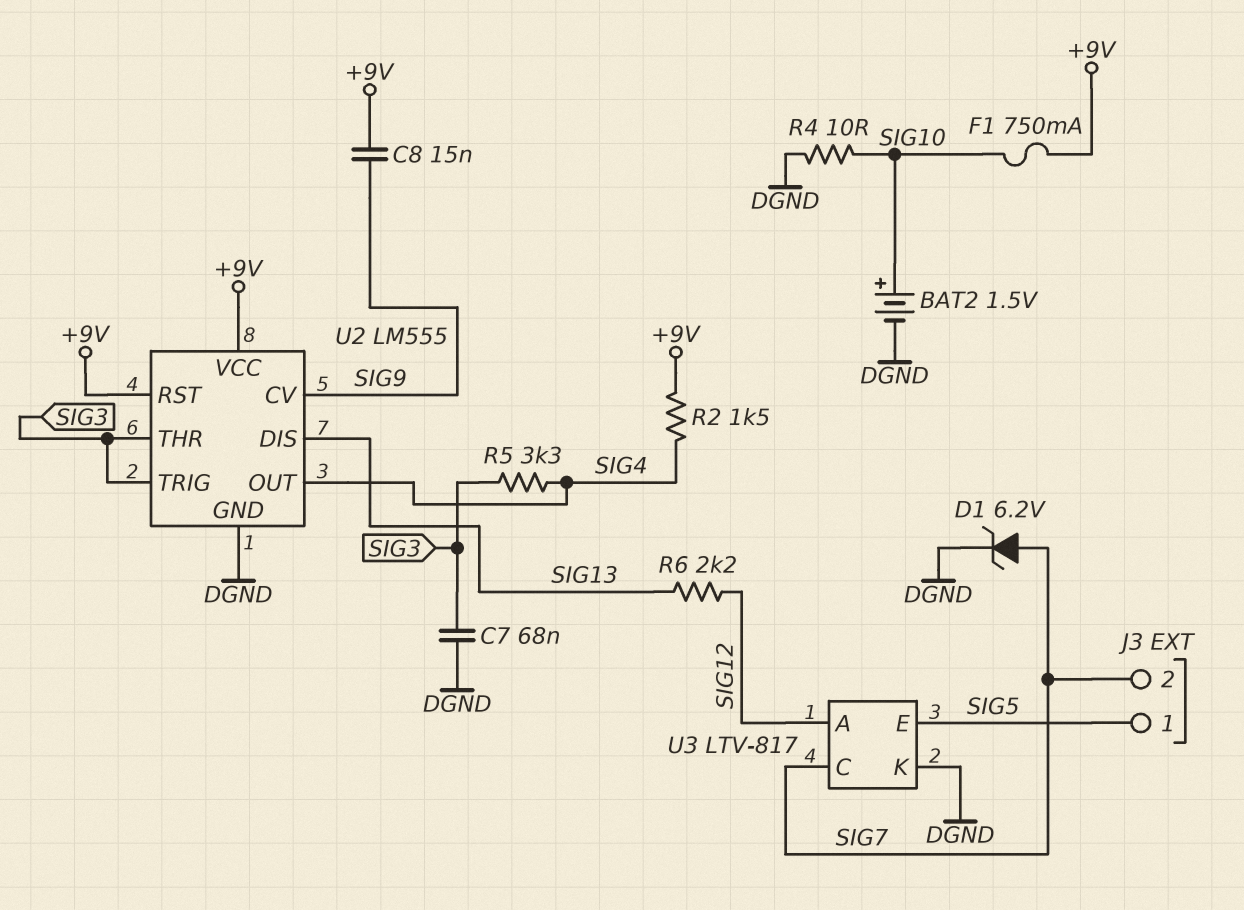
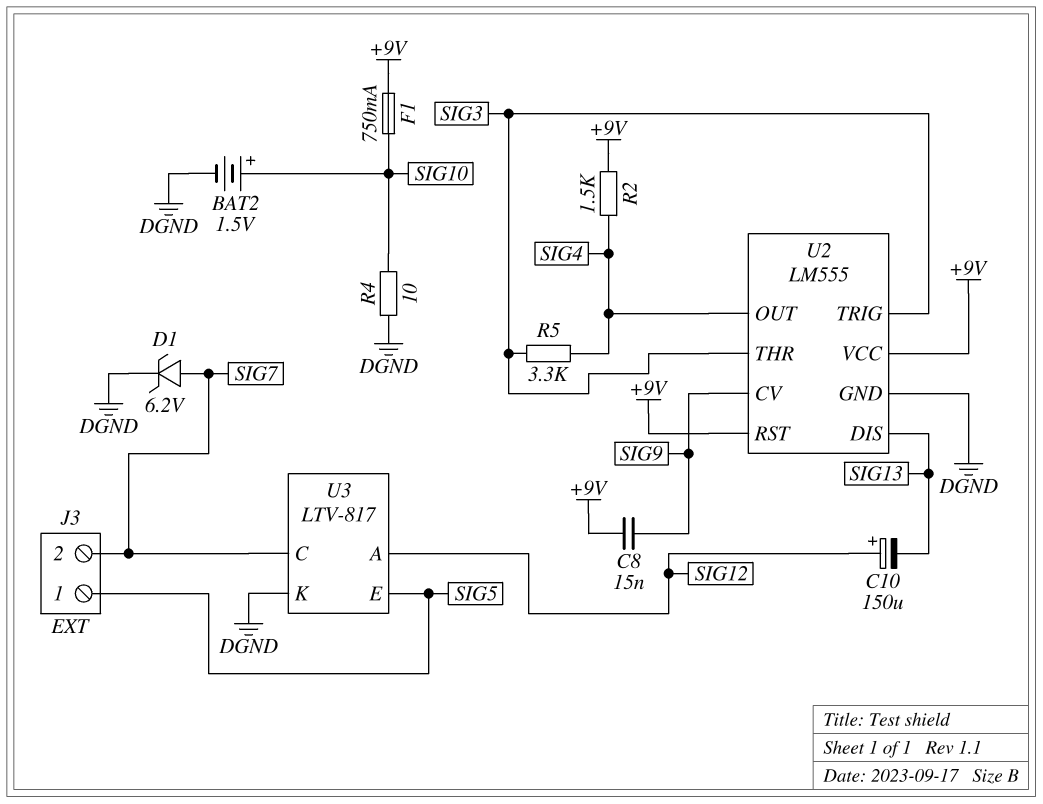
C7: 68nF (DGND, SIG3) -> none
C10: none -> 150uF (plus SIG12, minus SIG13)
R6: 2.2k (SIG12, SIG13) -> none

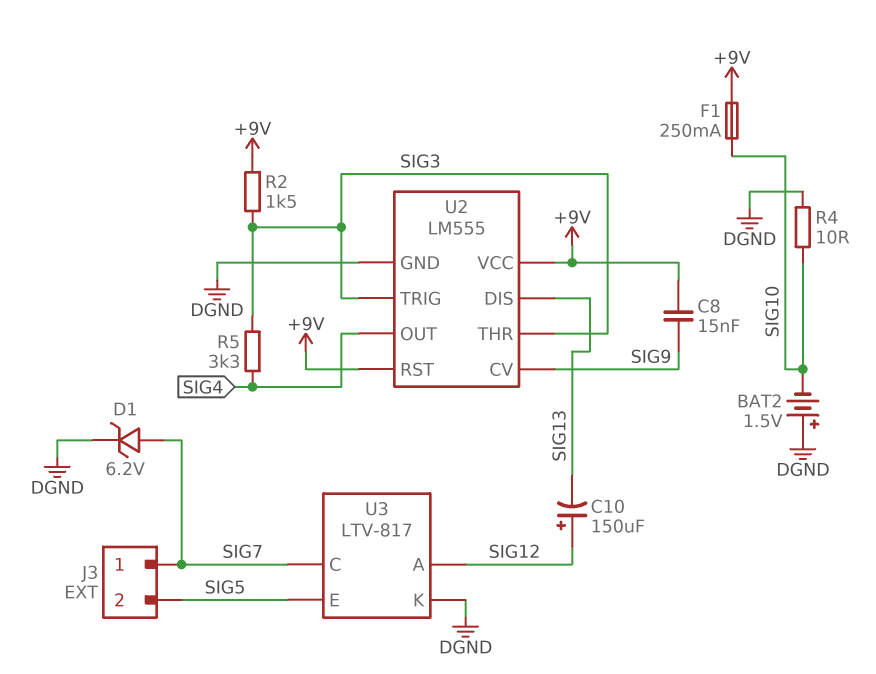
BAT2: 1.5V (plus SIG10, minus DGND) -> 1.5V (plus DGND, minus SIG10)
F1: 750mA (+9V, SIG10) -> 250mA (+9V, SIG10)
J3 pin 1: SIG5 -> SIG7
J3 pin 2: SIG7 -> SIG5
R2: 1.5k (+9V, SIG4) -> 1.5k (+9V, SIG3)

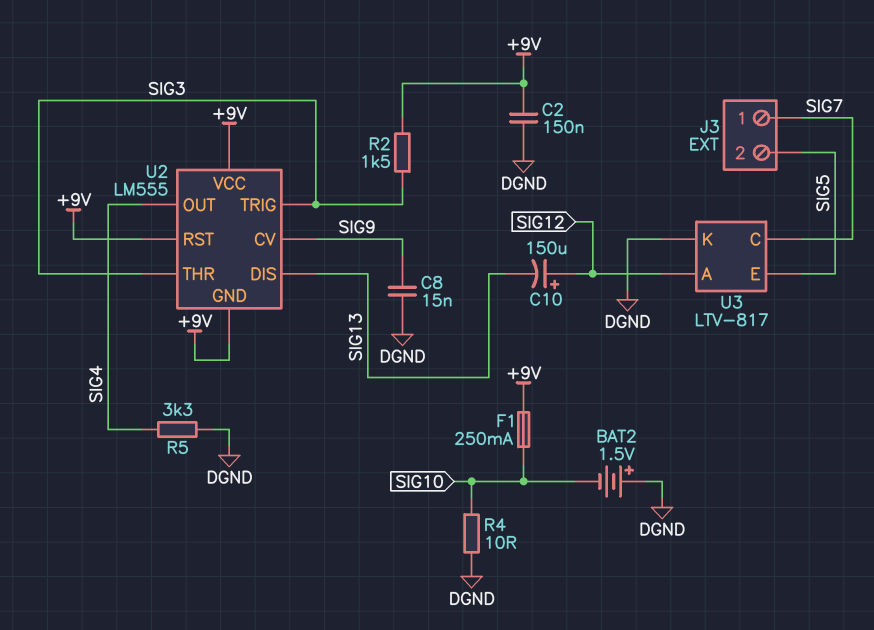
C2: none -> 150nF (+9V, DGND)
C8: 15nF (+9V, SIG9) -> 15nF (DGND, SIG9)
D1: zener 6.2V (A SIG7, K DGND) -> none
R5: 3.3k (SIG3, SIG4) -> 3.3k (DGND, SIG4)
U2 pin GND: DGND -> +9V

